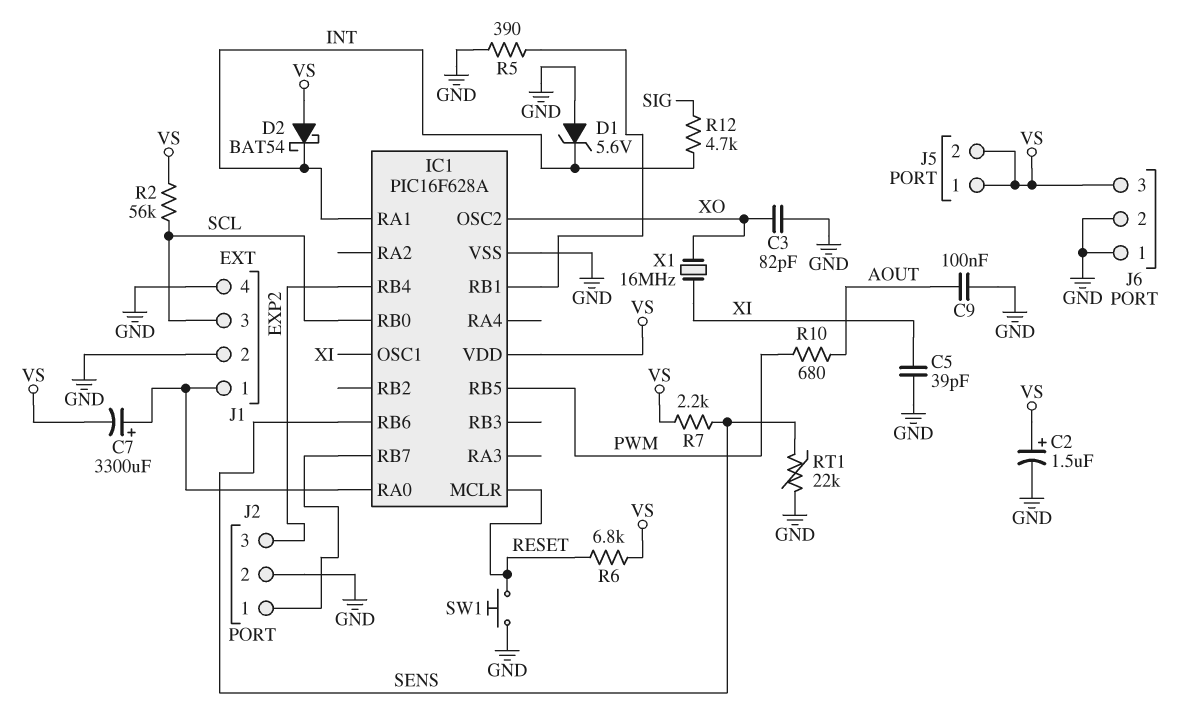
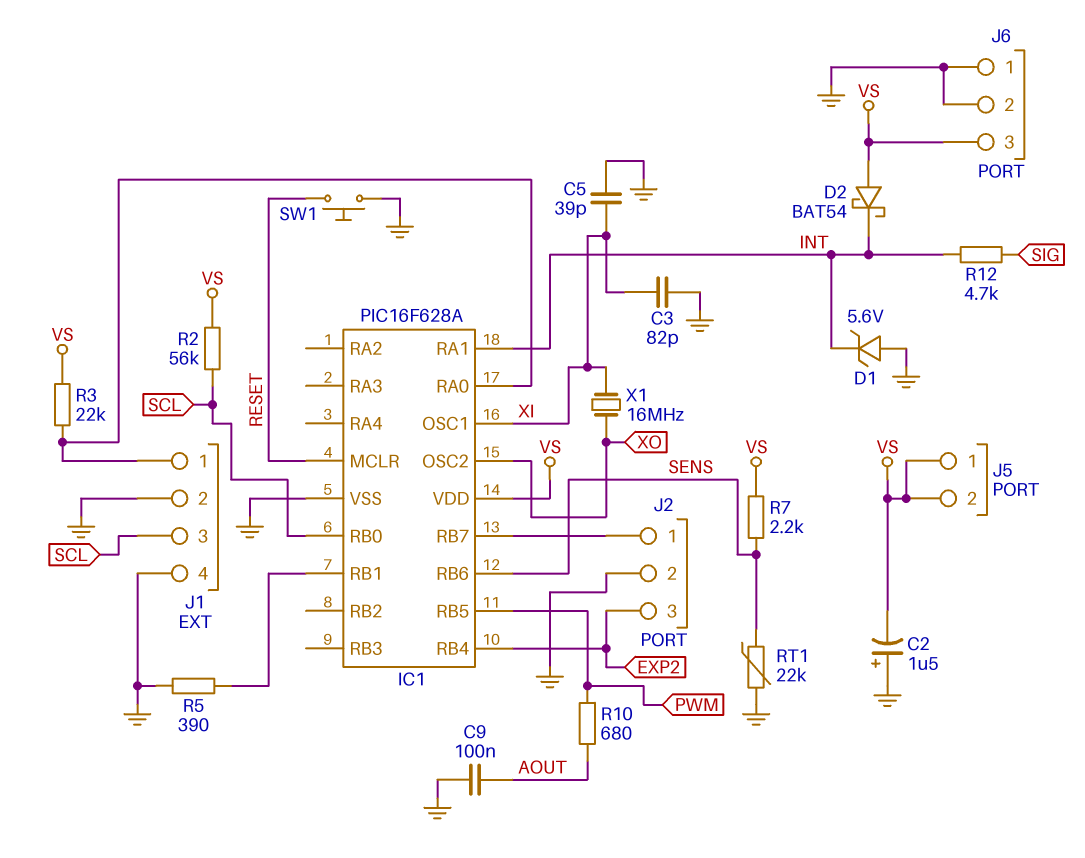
C2: 1.5uF (plus VS, minus GND) -> 1.5uF (plus GND, minus VS)
C3: 82pF (GND, XO) -> 82pF (GND, XI)
C7: 3300uF (plus IC1/RA0, minus VS) -> none
R3: none -> 22k (IC1/RA0, VS)
R6: 6.8k (RESET, VS) -> none

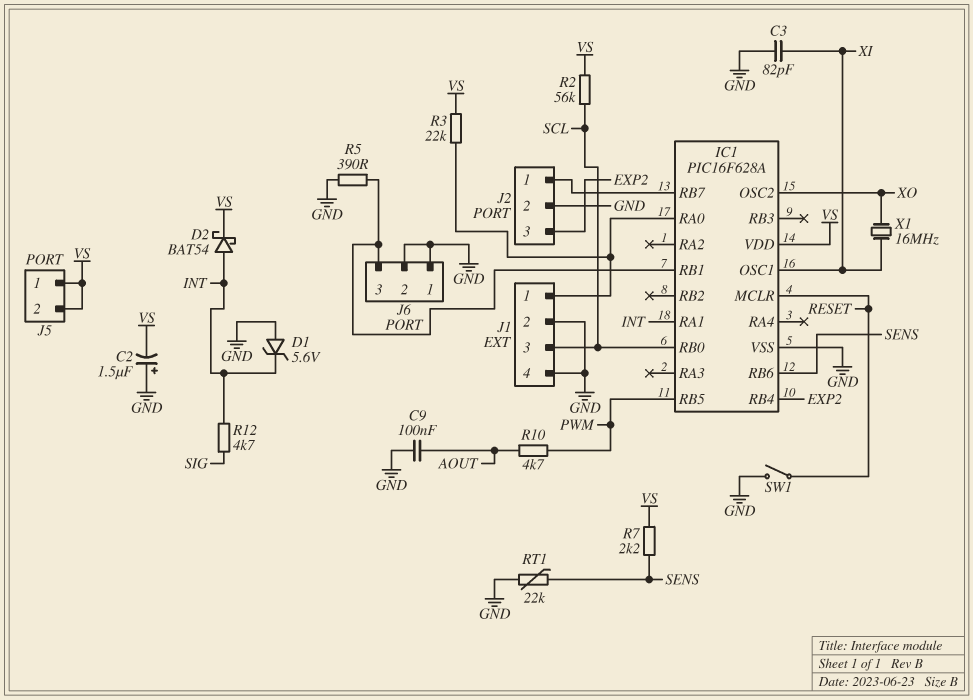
C5: 39pF (GND, XI) -> none
D2: schottky BAT54 (A VS, K INT) -> schottky BAT54 (A INT, K VS)
J6 pin 3: VS -> IC1/RB1
R10: 680 (AOUT, PWM) -> 4.7k (AOUT, PWM)
SW1: button (GND, RESET) -> switch (GND, RESET)

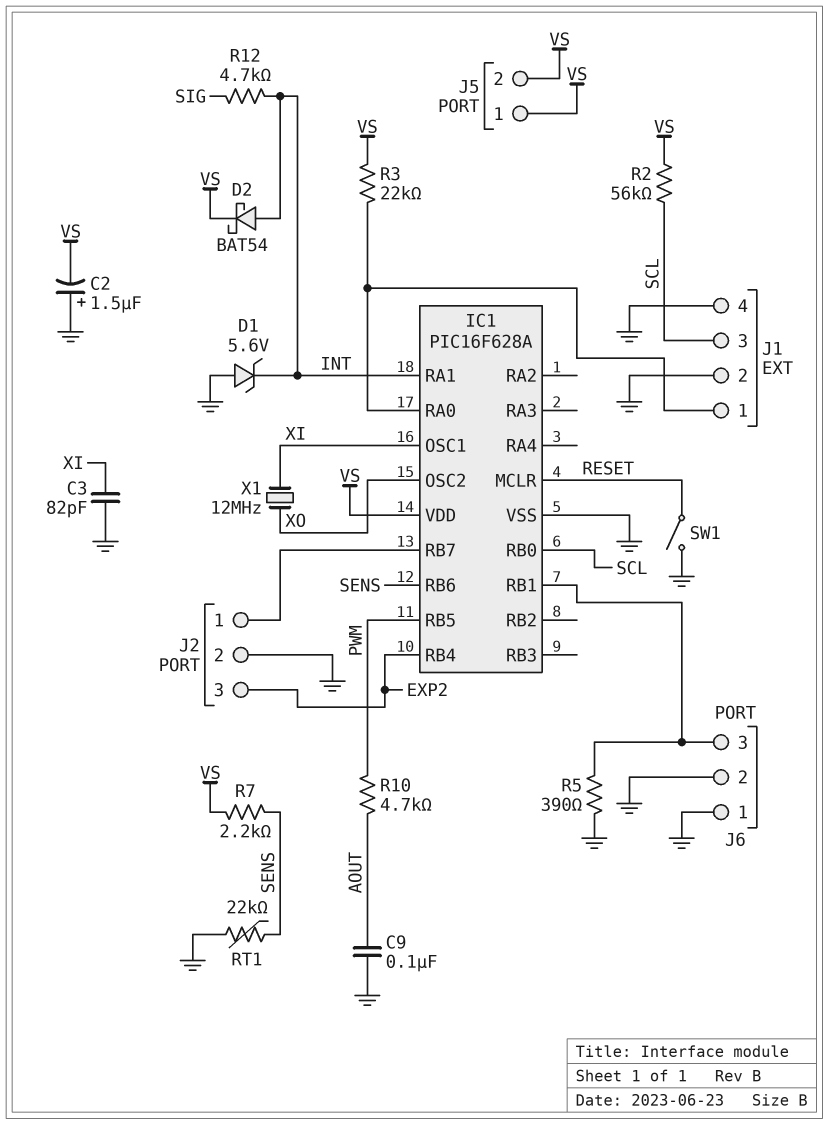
X1: 16MHz (XI, XO) -> 12MHz (XI, XO)

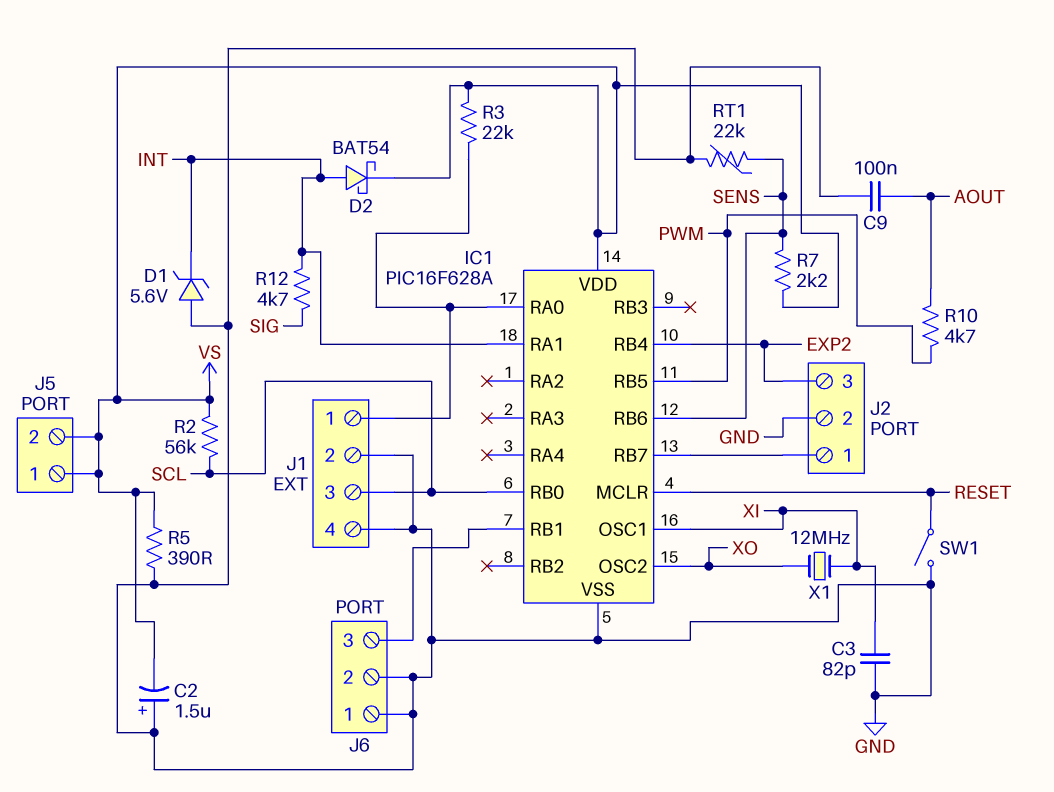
R5: 390 (GND, IC1/RB1) -> 390 (GND, VS)

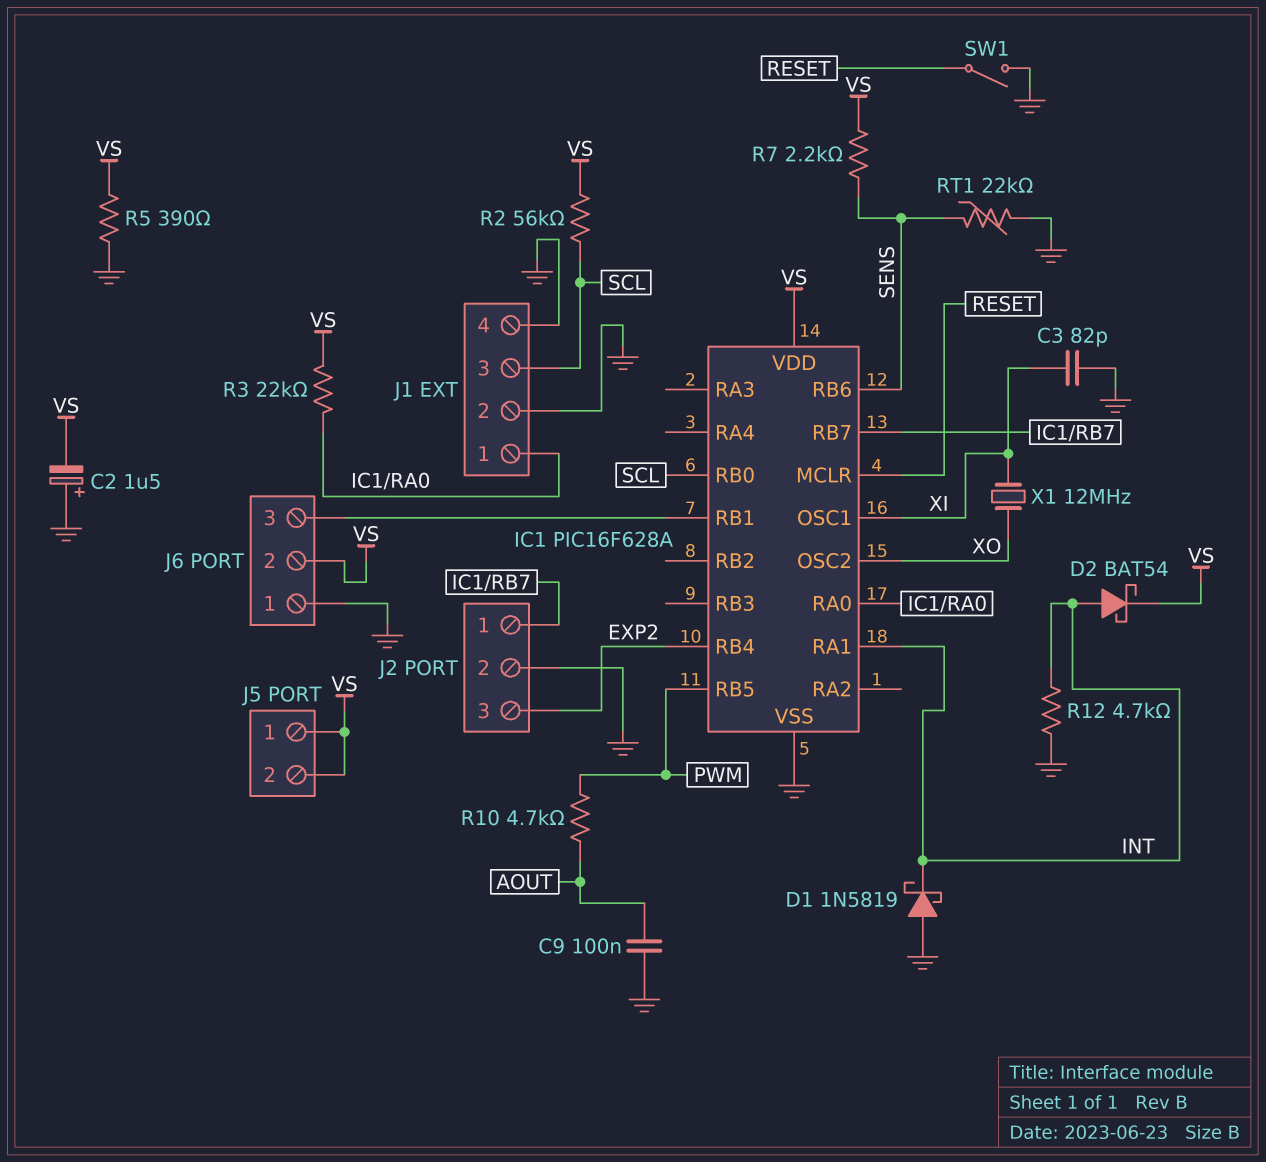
D1: zener 5.6V (A GND, K INT) -> schottky 1N5819 (A GND, K INT)
J6 pin 2: GND -> VS
R12: 4.7k (INT, SIG) -> 4.7k (GND, INT)

